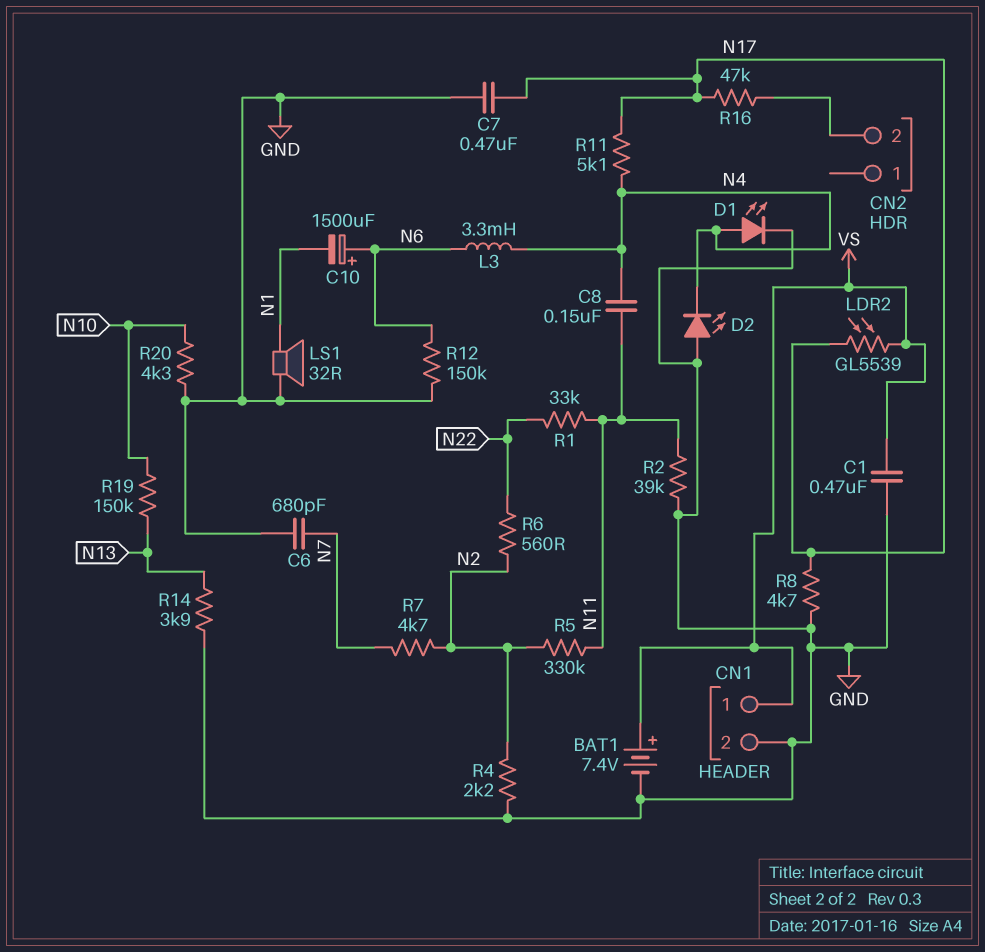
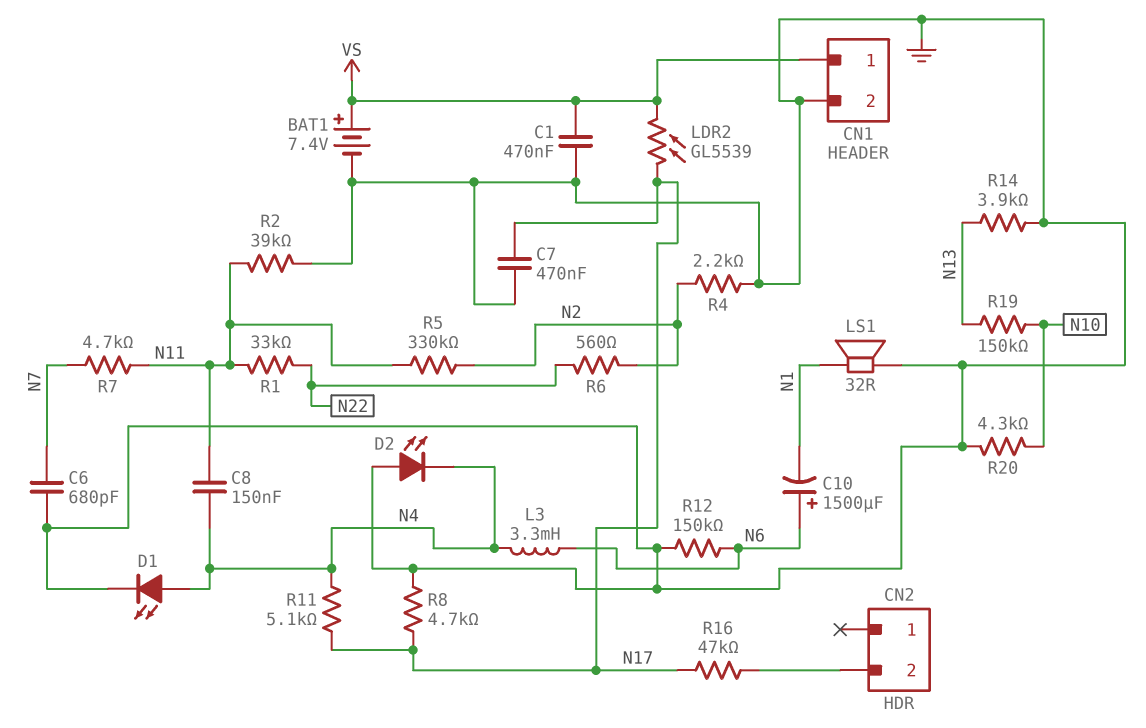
R7: 4.7k (N2, N7) -> 4.7k (N7, N11)

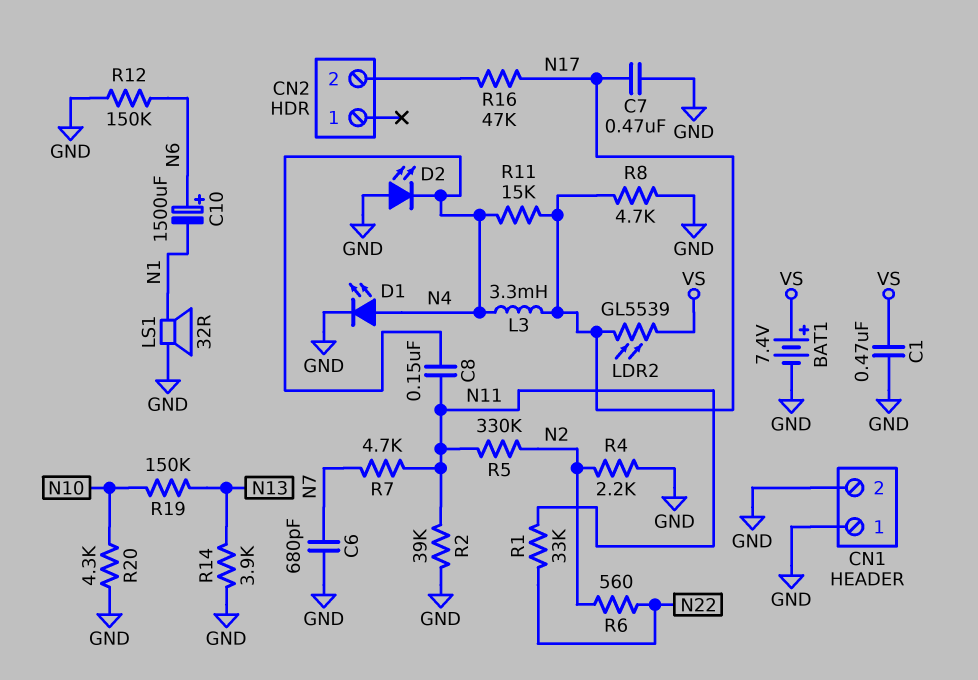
CN1 pin 1: VS -> GND
L3: 3.3mH (N4, N6) -> 3.3mH (N4, N17)
R11: 5.1k (N4, N17) -> 15k (N4, N17)

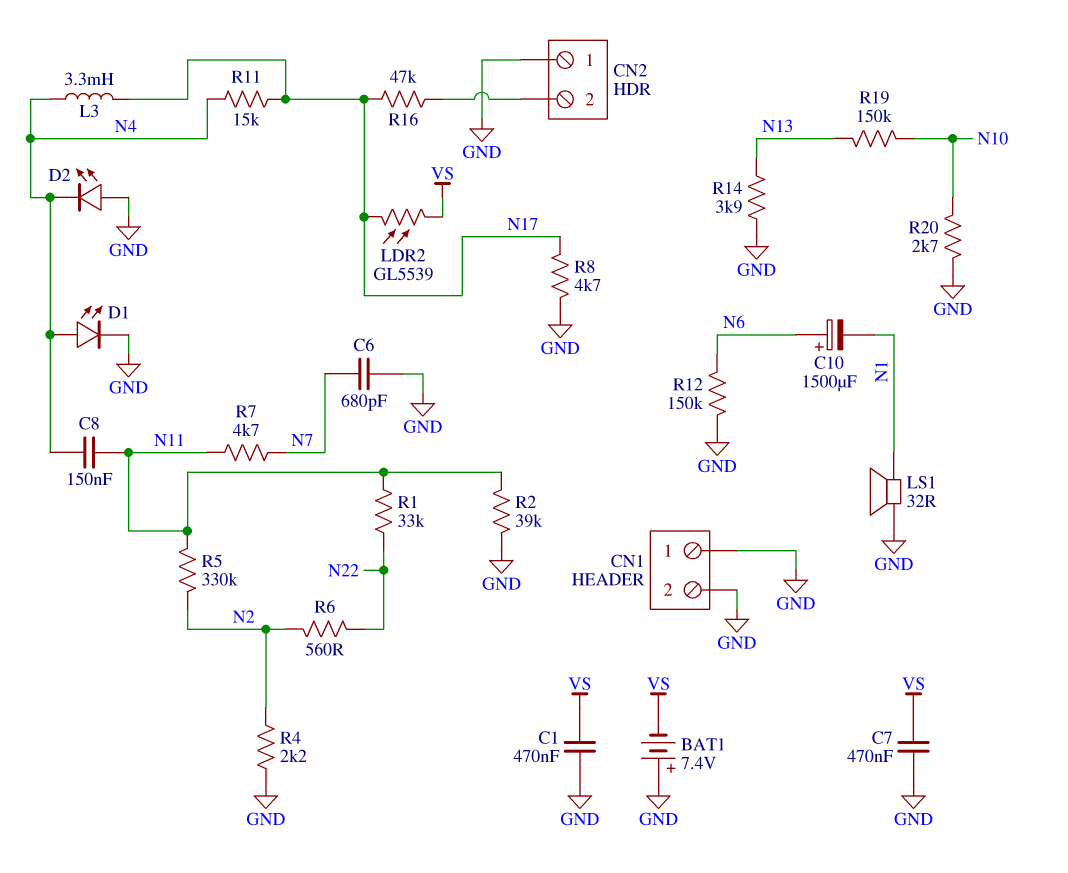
BAT1: 7.4V (plus VS, minus GND) -> 7.4V (plus GND, minus VS)
C7: 470nF (GND, N17) -> 470nF (GND, VS)
CN2 pin 1: none -> GND
R20: 4.3k (GND, N10) -> 2.7k (GND, N10)

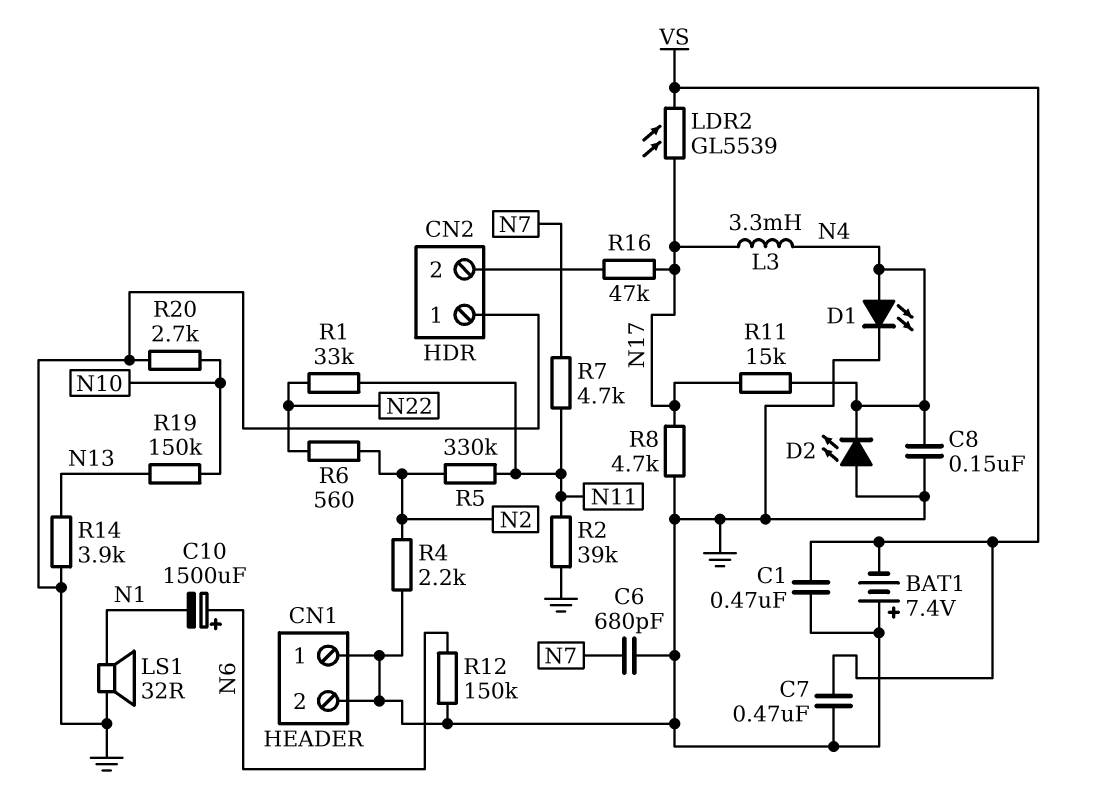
C8: 150nF (N4, N11) -> 150nF (GND, N4)

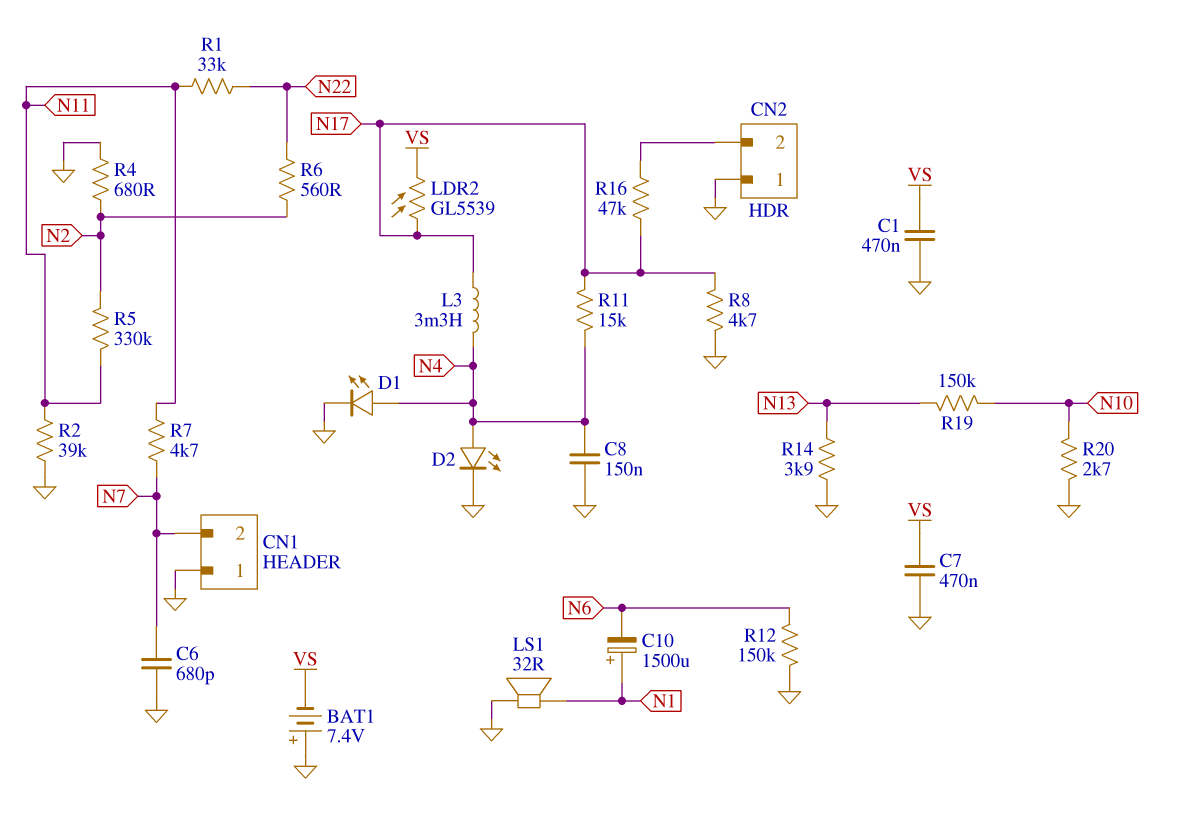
C10: 1500uF (plus N6, minus N1) -> 1500uF (plus N1, minus N6)
CN1 pin 2: GND -> N7
D2: LED (A GND, K N4) -> LED (A N4, K GND)
R4: 2.2k (GND, N2) -> 680 (GND, N2)

